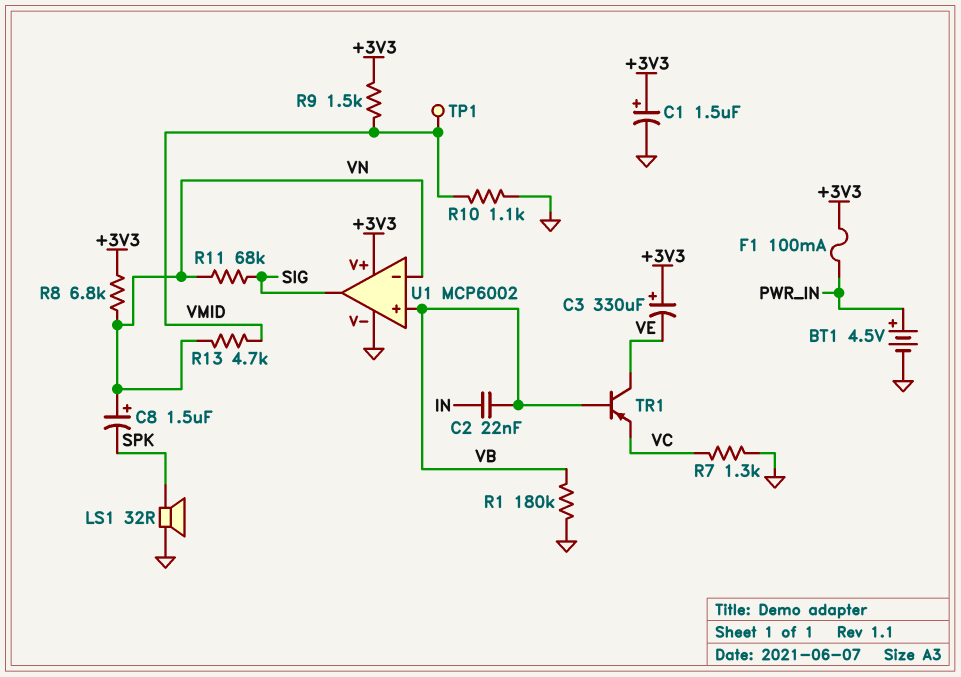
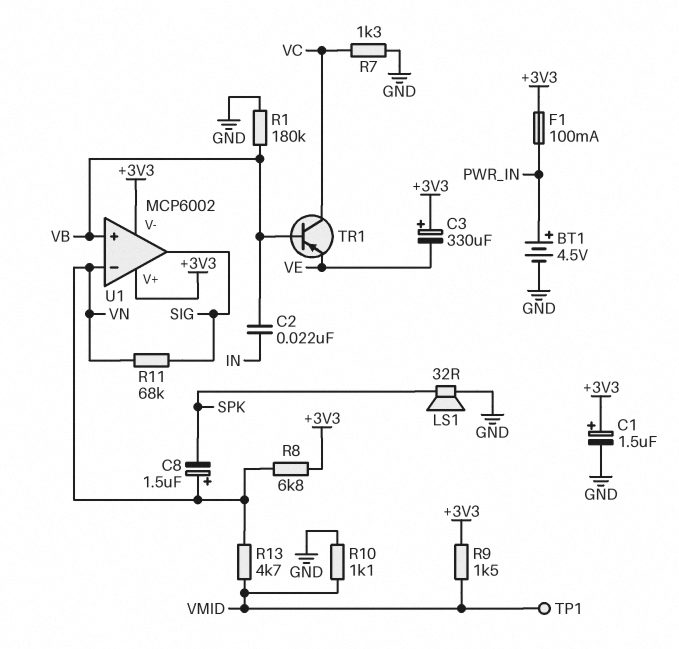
TR1: PNP (B VB, C VE, E VC) -> PNP (B VB, C VC, E VE)
U1 pin V-: GND -> +3V3

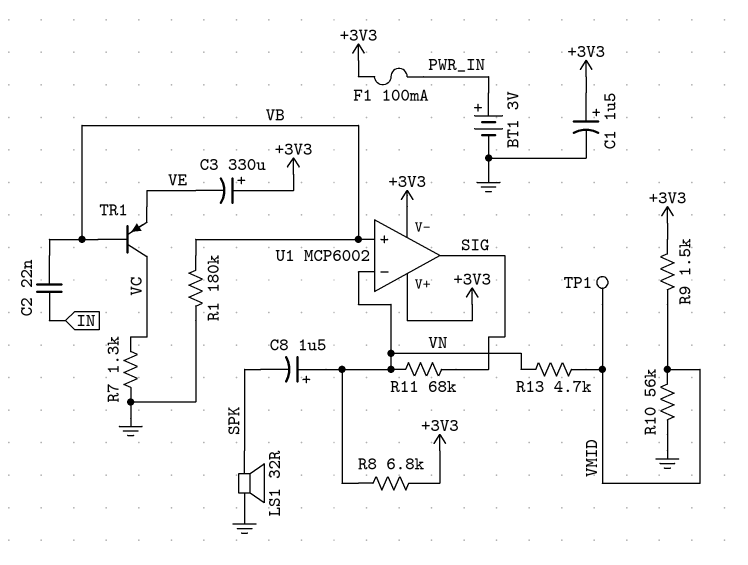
BT1: 4.5V (plus PWR_IN, minus GND) -> 3V (plus PWR_IN, minus GND)
R10: 1.1k (GND, VMID) -> 56k (GND, VMID)

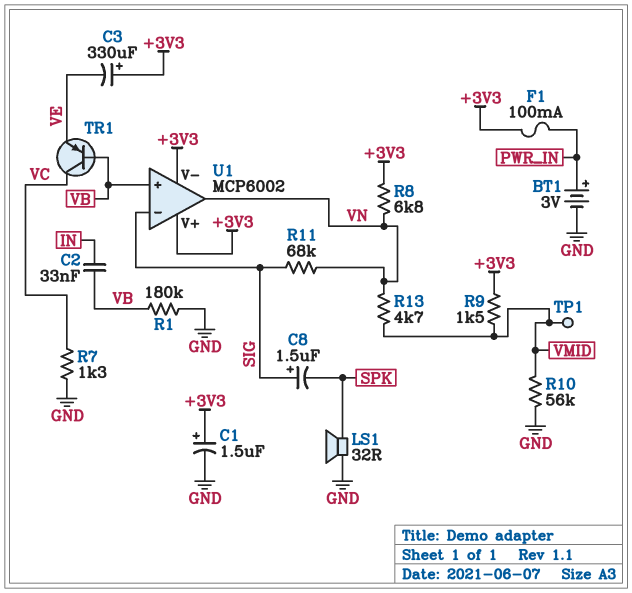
C2: 22nF (IN, VB) -> 33nF (IN, VB)
C8: 1.5uF (plus VN, minus SPK) -> 1.5uF (plus SIG, minus SPK)
U1 pin in-: VN -> SIG
U1 pin out: SIG -> VN

